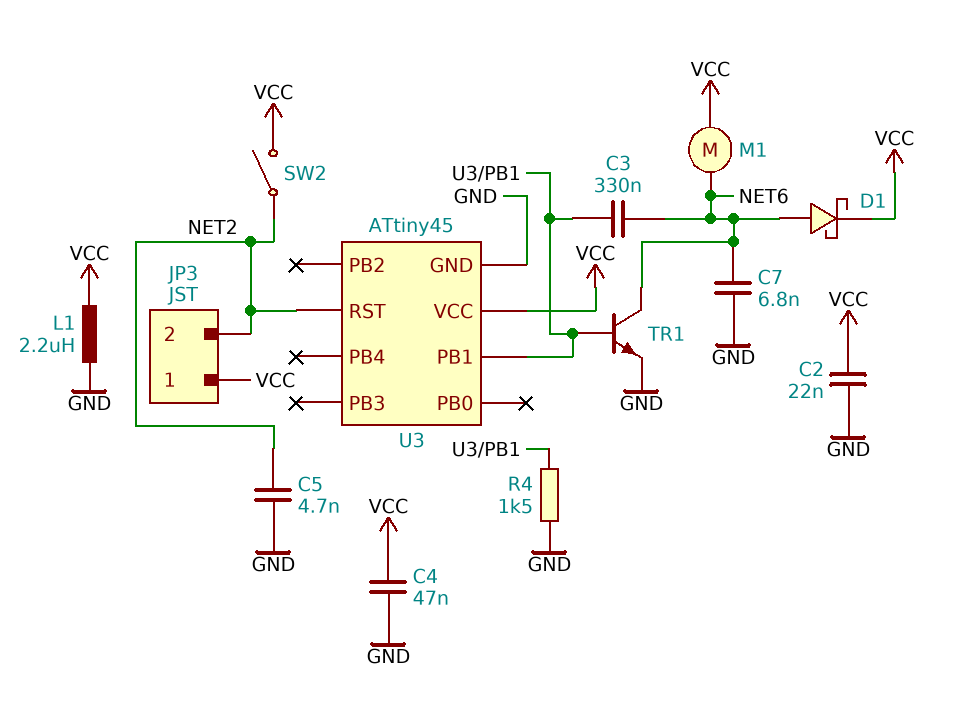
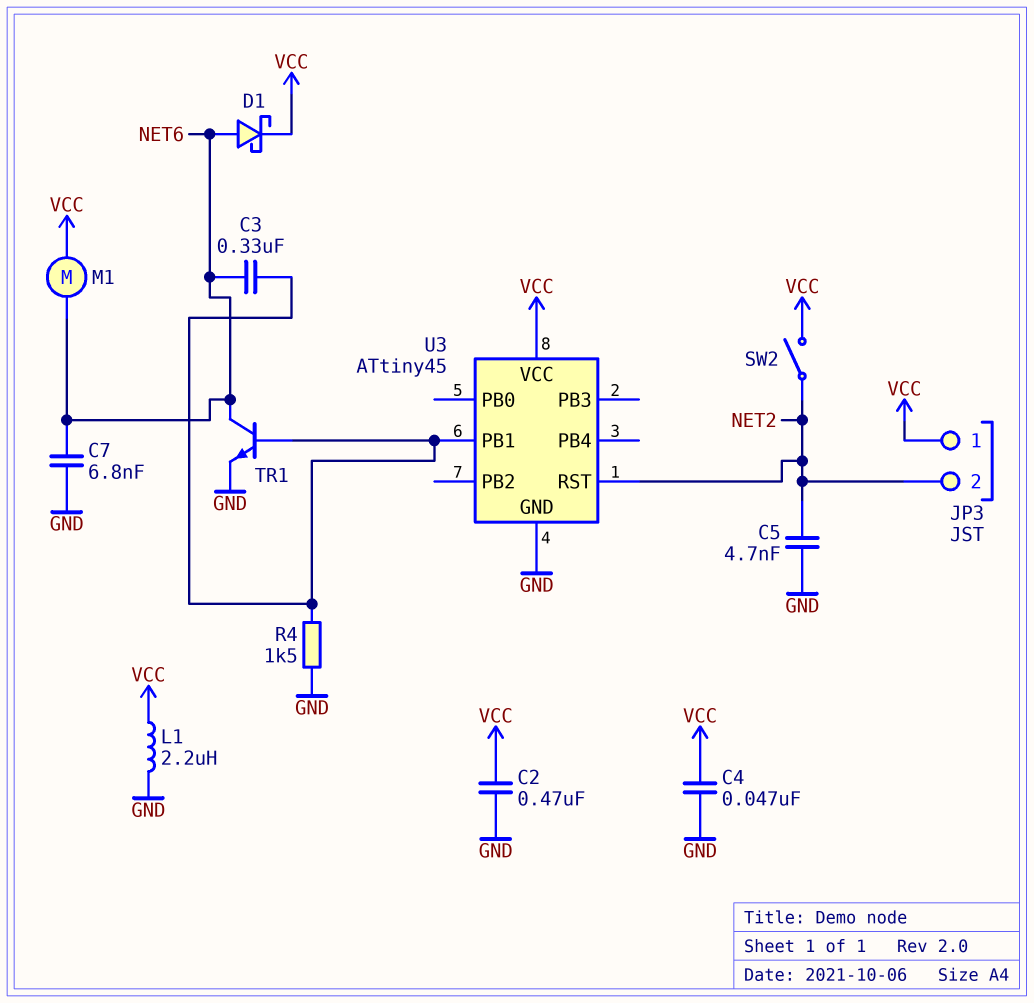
C2: 22nF (GND, VCC) -> 470nF (GND, VCC)

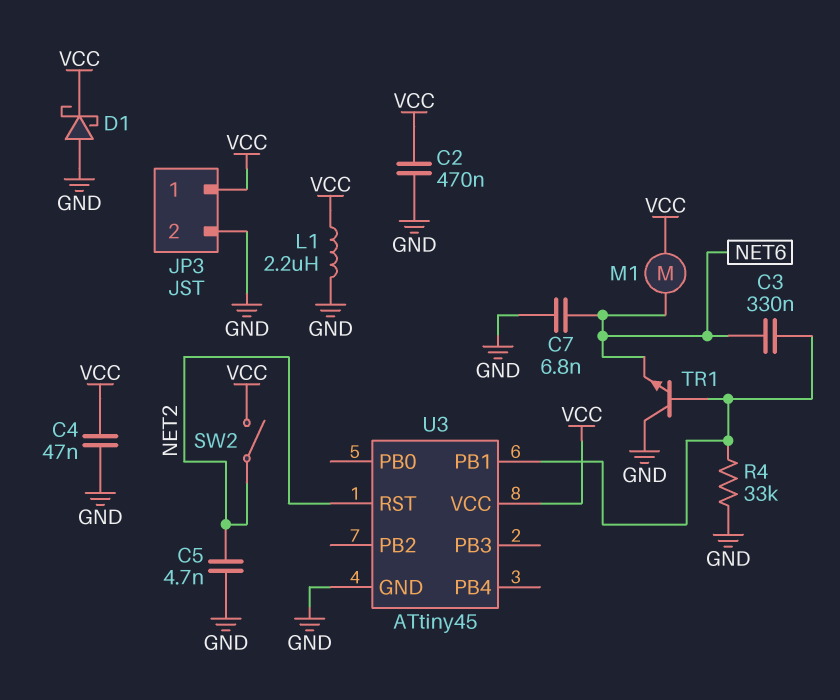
D1: schottky (A NET6, K VCC) -> schottky (A GND, K VCC)
JP3 pin 2: NET2 -> GND
R4: 1.5k (GND, U3/PB1) -> 33k (GND, U3/PB1)
TR1: NPN (B U3/PB1, C NET6, E GND) -> NPN (B U3/PB1, C GND, E NET6)

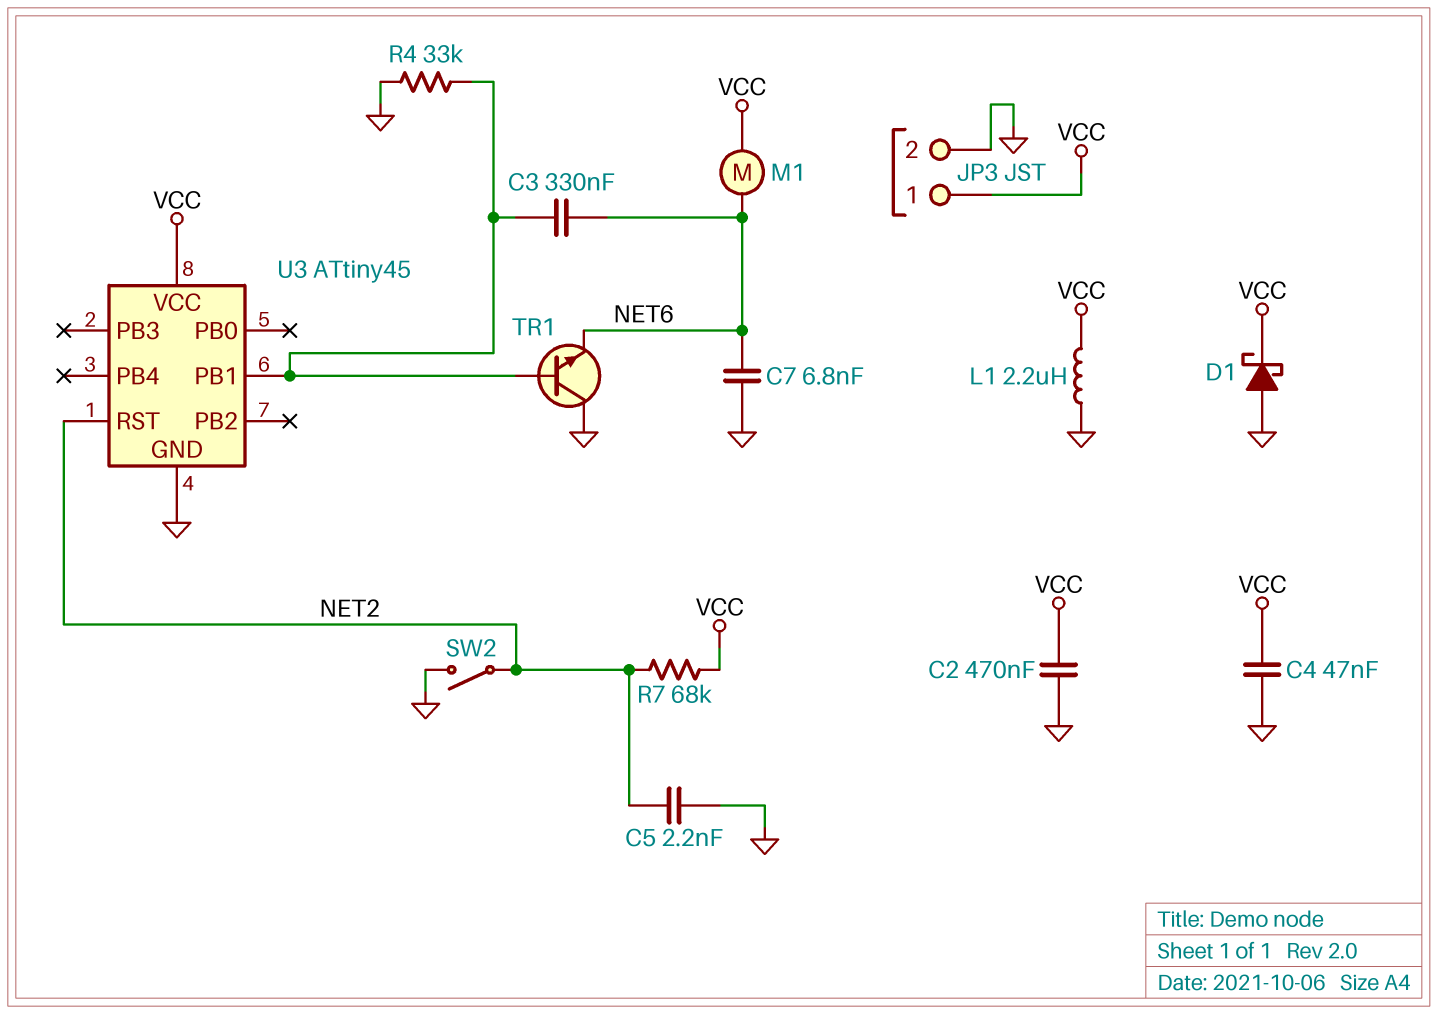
C5: 4.7nF (GND, NET2) -> 2.2nF (GND, NET2)
R7: none -> 68k (NET2, VCC)
SW2: switch (NET2, VCC) -> switch (GND, NET2)

